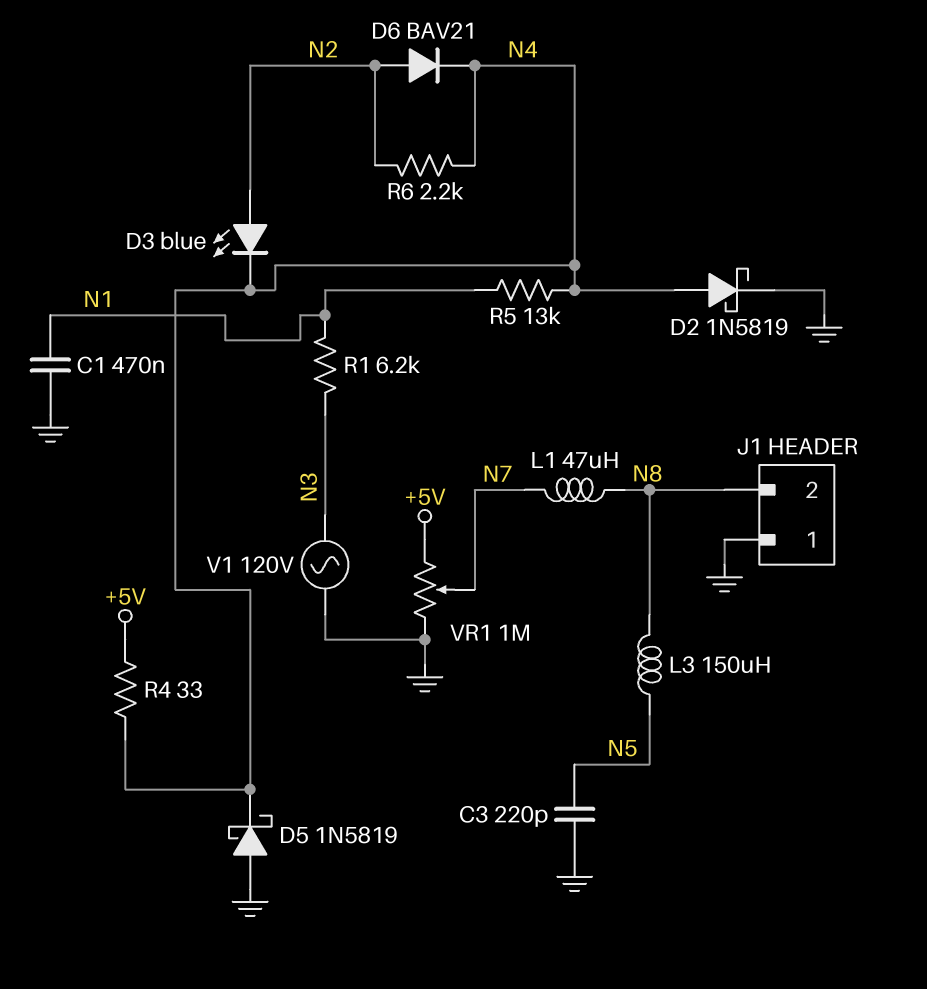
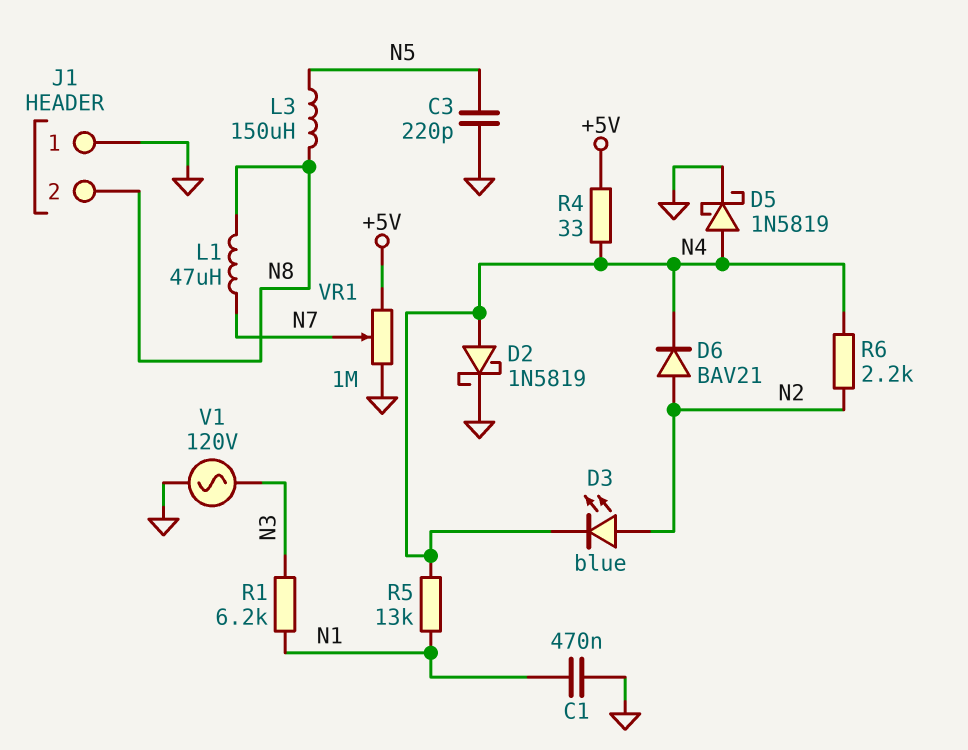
D5: schottky 1N5819 (A GND, K N4) -> schottky 1N5819 (A N4, K GND)

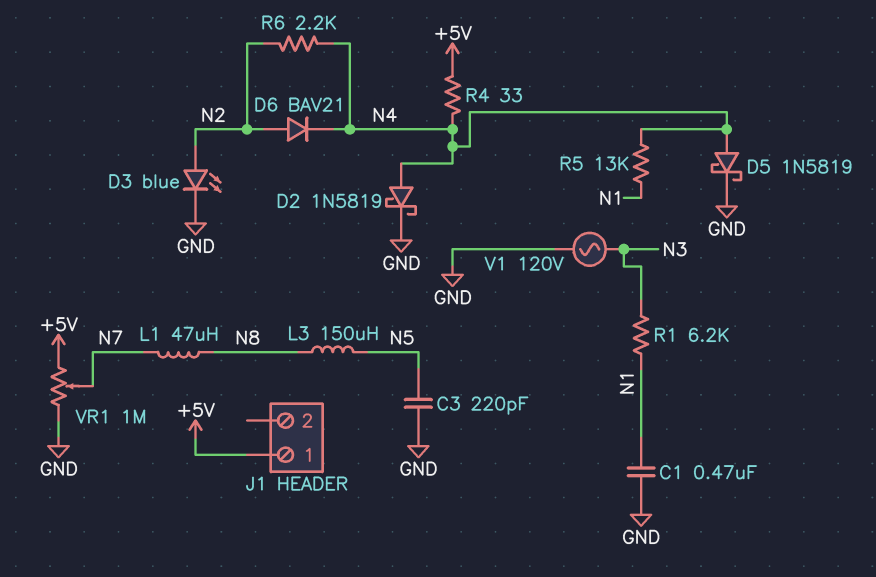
D3: LED blue (A N2, K N4) -> LED blue (A N2, K GND)
J1 pin 1: GND -> +5V
J1 pin 2: N8 -> none

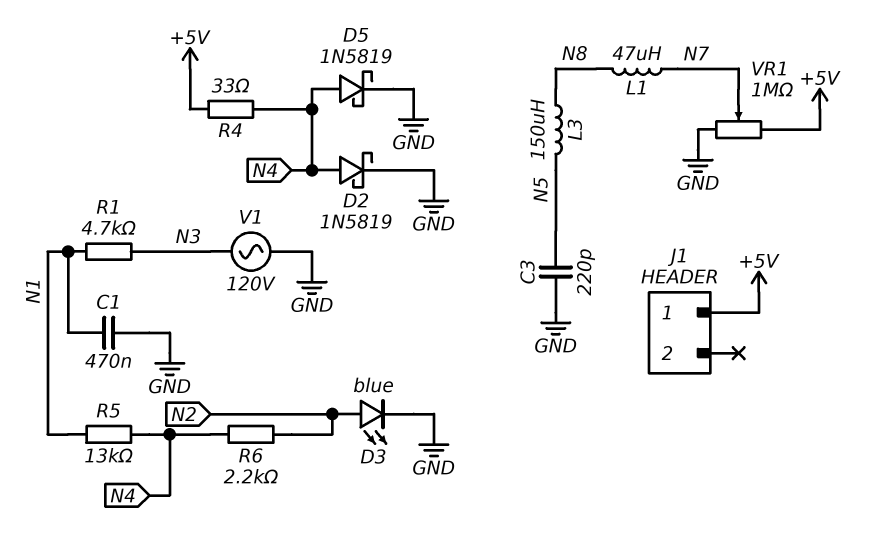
D6: diode BAV21 (A N2, K N4) -> none
R1: 6.2k (N1, N3) -> 4.7k (N1, N3)

